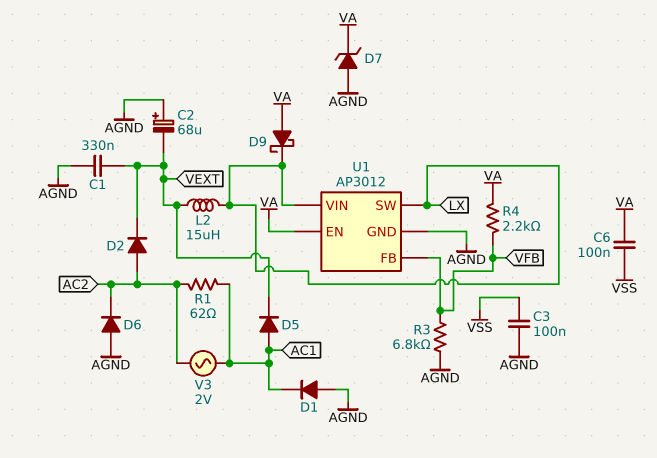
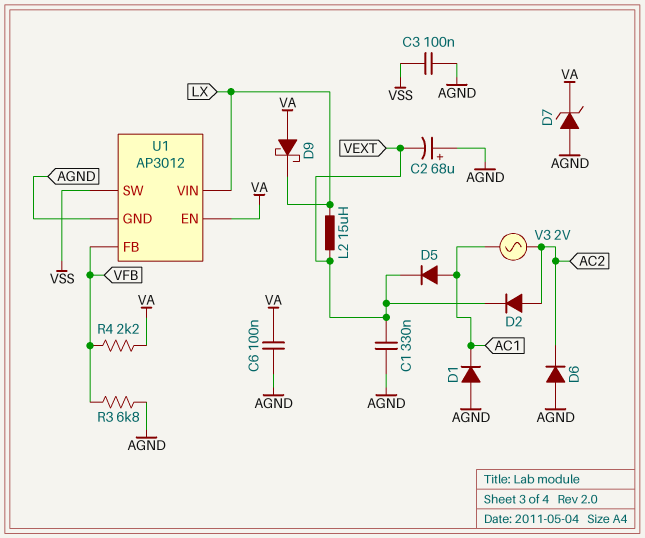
C6: 100nF (VA, VSS) -> 100nF (AGND, VA)
R1: 62 (AC1, AC2) -> none
U1 pin SW: LX -> VSS

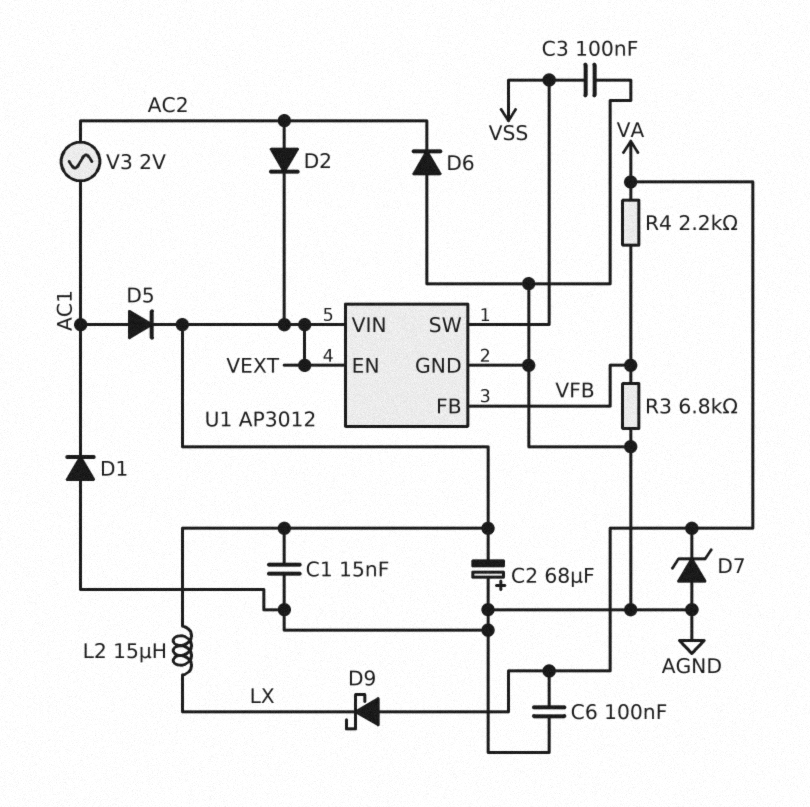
C1: 330nF (AGND, VEXT) -> 15nF (AGND, VEXT)
U1 pin EN: VA -> VEXT
U1 pin VIN: LX -> VEXT

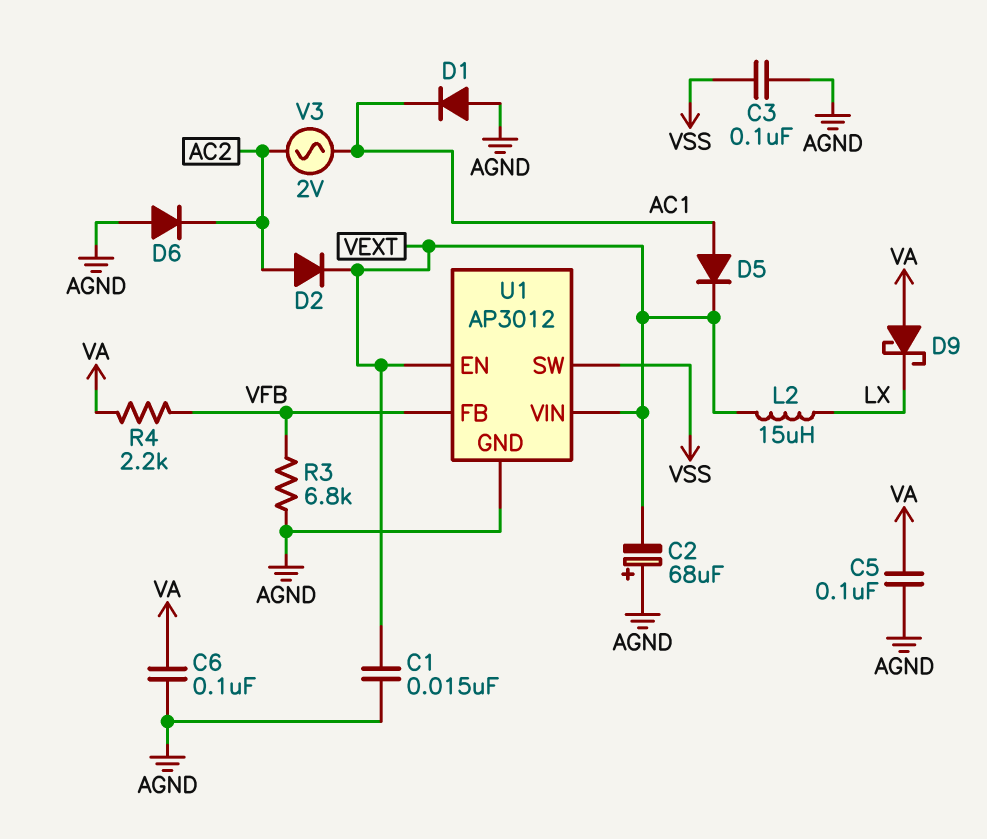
C5: none -> 100nF (AGND, VA)
D7: zener (A AGND, K VA) -> none

